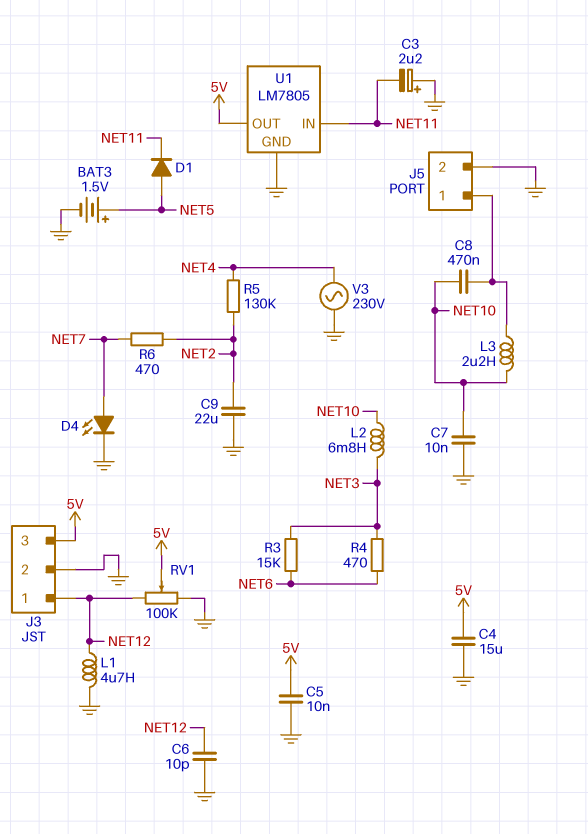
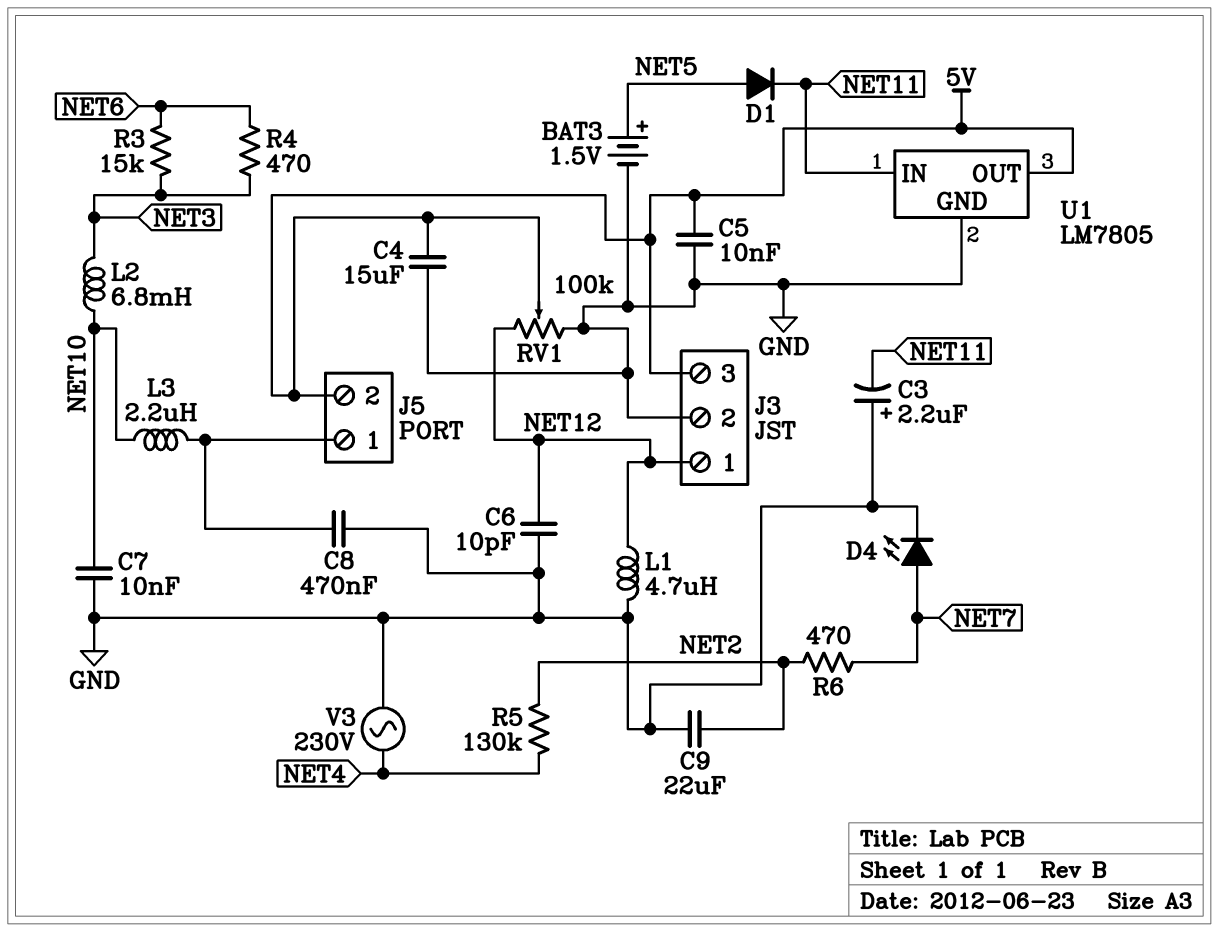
C8: 470nF (J5/1, NET10) -> 470nF (GND, J5/1)
J5 pin 2: GND -> 5V

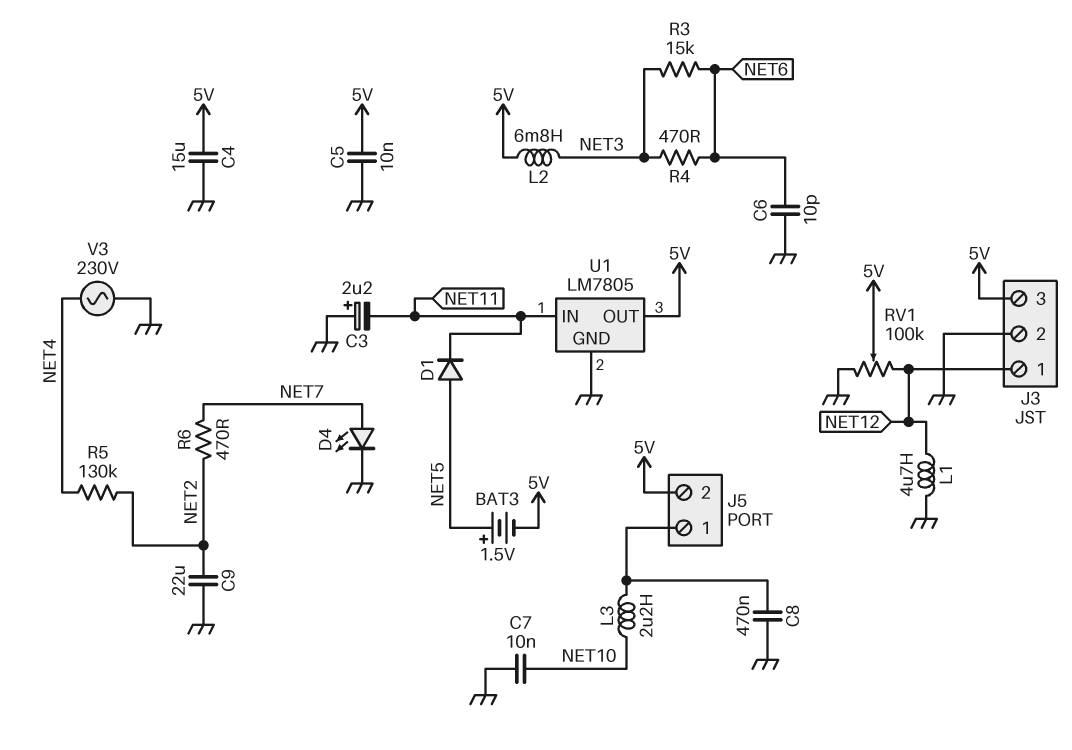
BAT3: 1.5V (plus NET5, minus GND) -> 1.5V (plus NET5, minus 5V)
C6: 10pF (GND, NET12) -> 10pF (GND, NET6)
L2: 6.8mH (NET3, NET10) -> 6.8mH (5V, NET3)

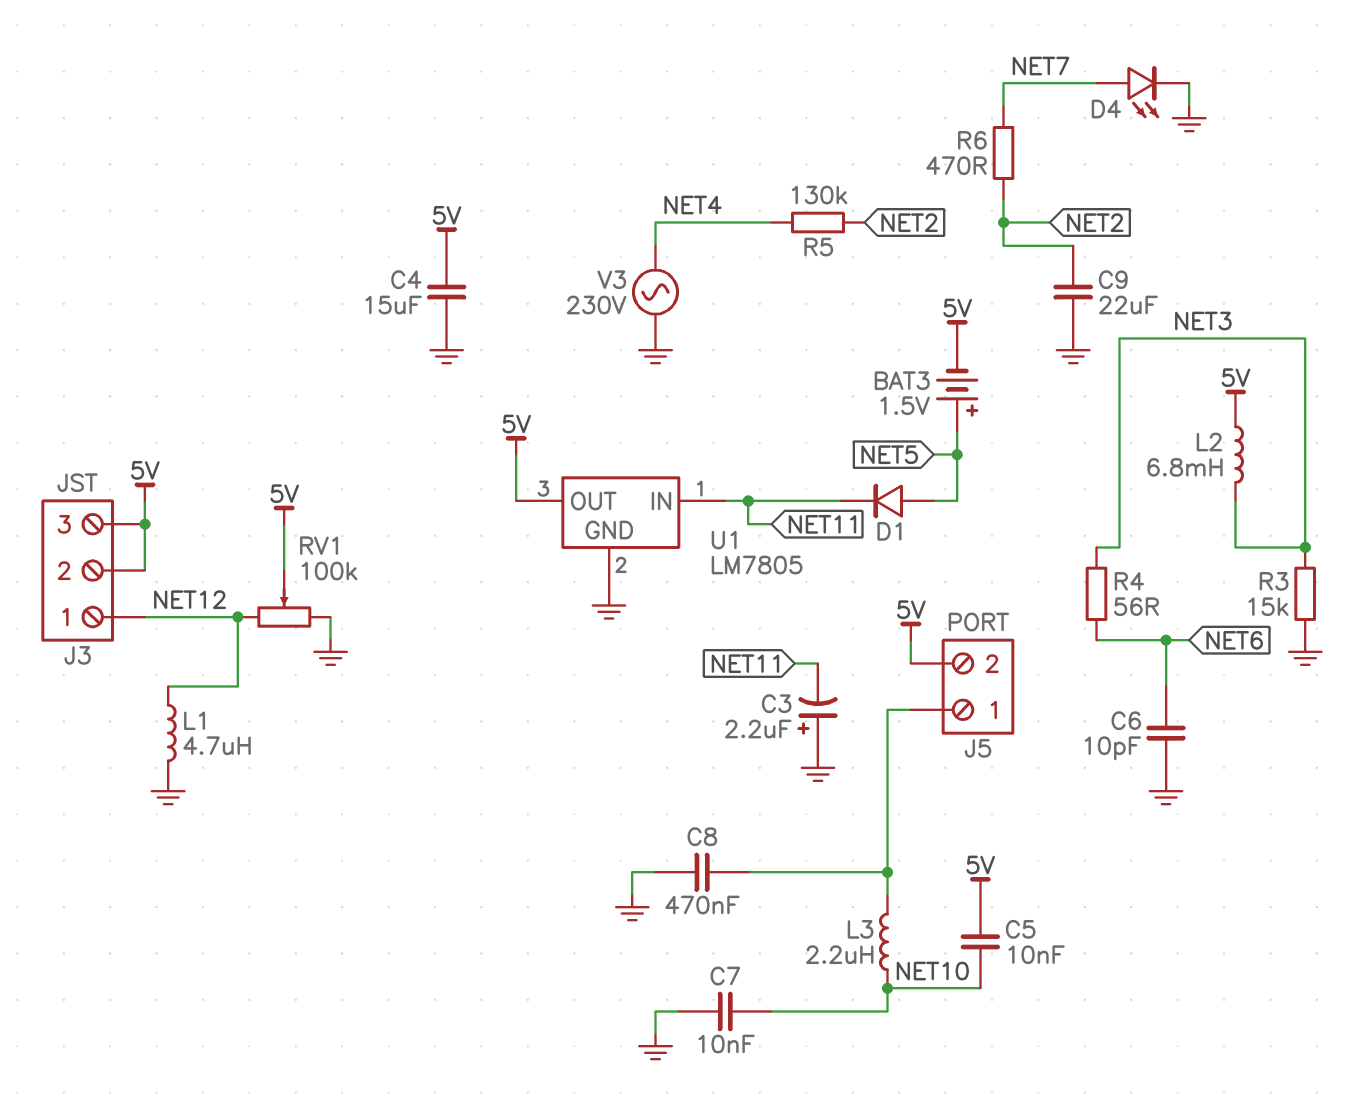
C5: 10nF (5V, GND) -> 10nF (5V, NET10)
J3 pin 2: GND -> 5V
R3: 15k (NET3, NET6) -> 15k (GND, NET3)
R4: 470 (NET3, NET6) -> 56 (NET3, NET6)

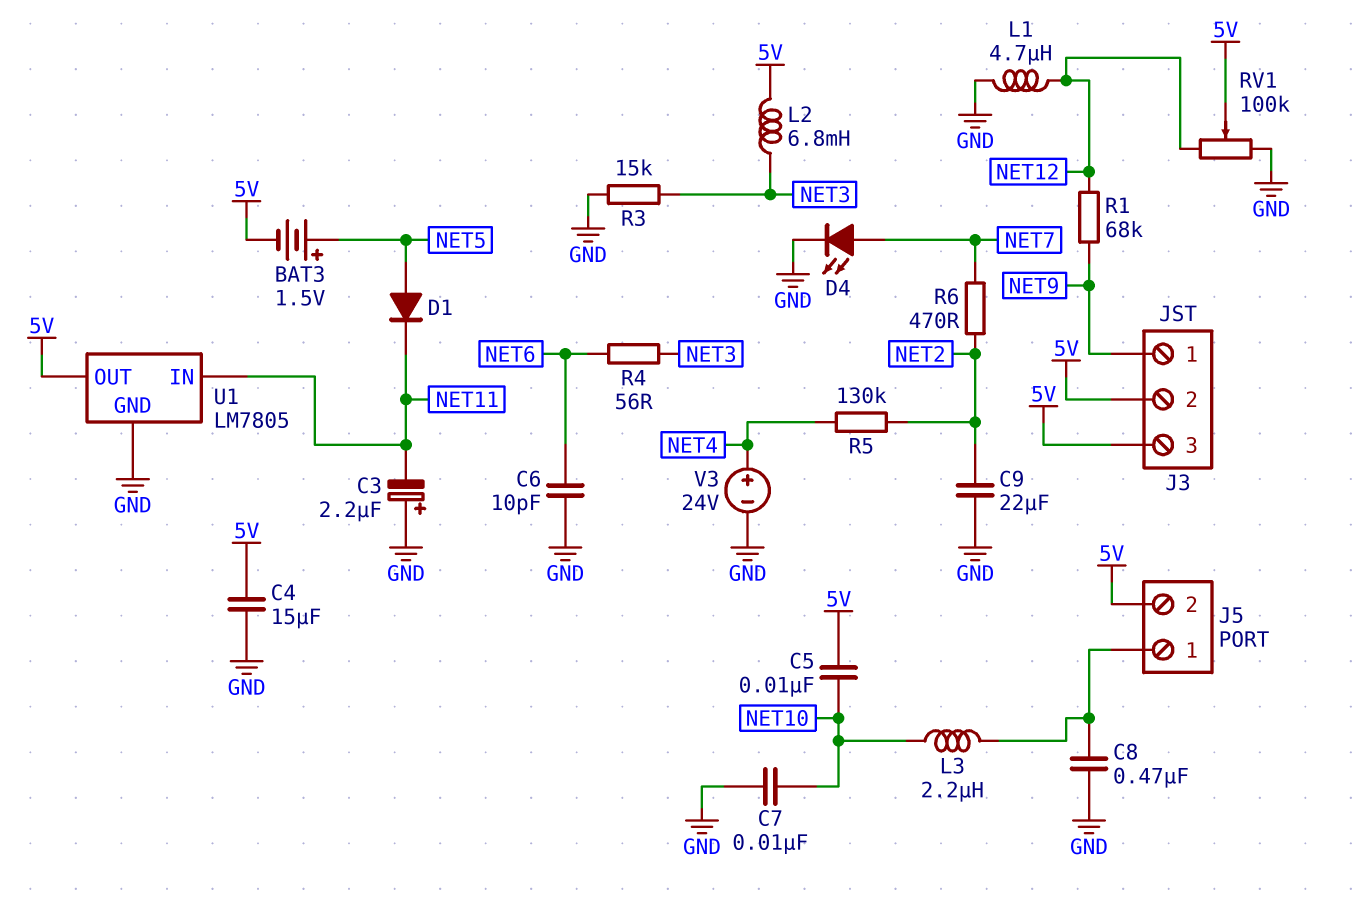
J3 pin 1: NET12 -> NET9
R1: none -> 68k (NET9, NET12)
V3: AC 230V (GND, NET4) -> 24V (plus NET4, minus GND)

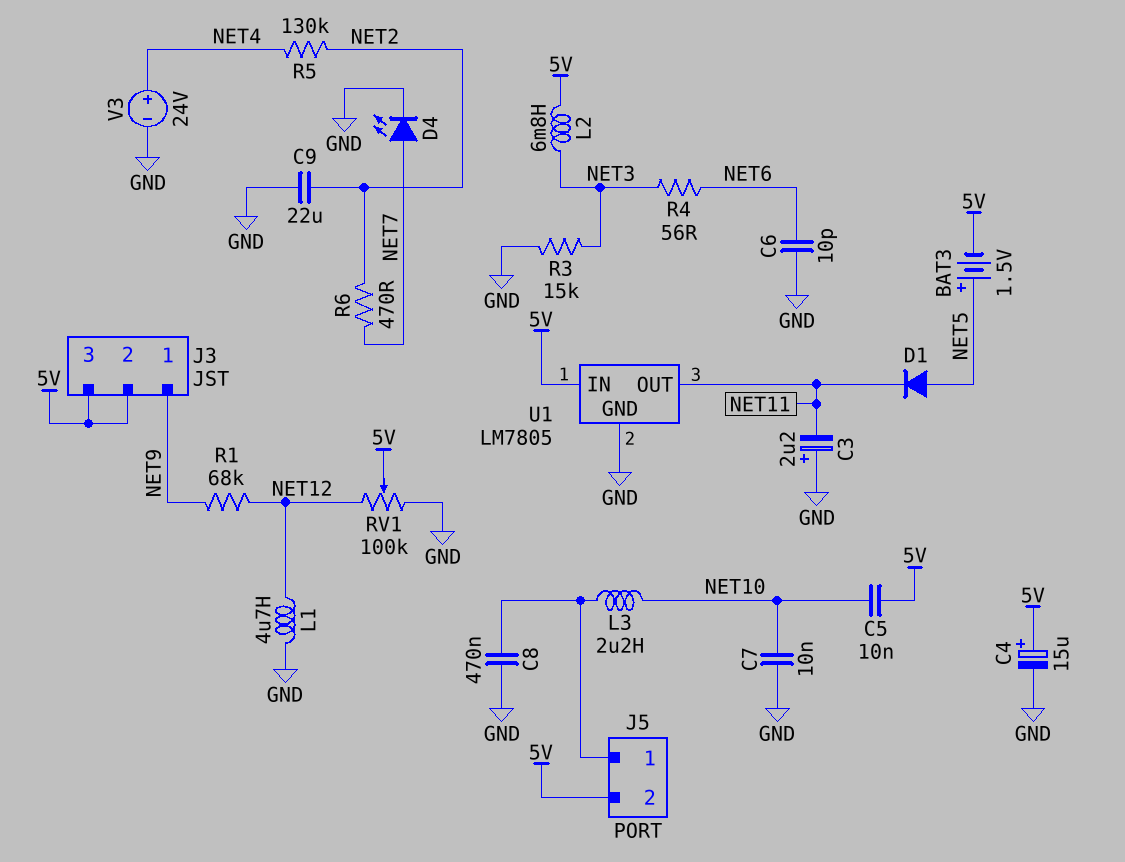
C4: 15uF (5V, GND) -> 15uF (plus 5V, minus GND)
U1 pin IN: NET11 -> 5V
U1 pin OUT: 5V -> NET11

